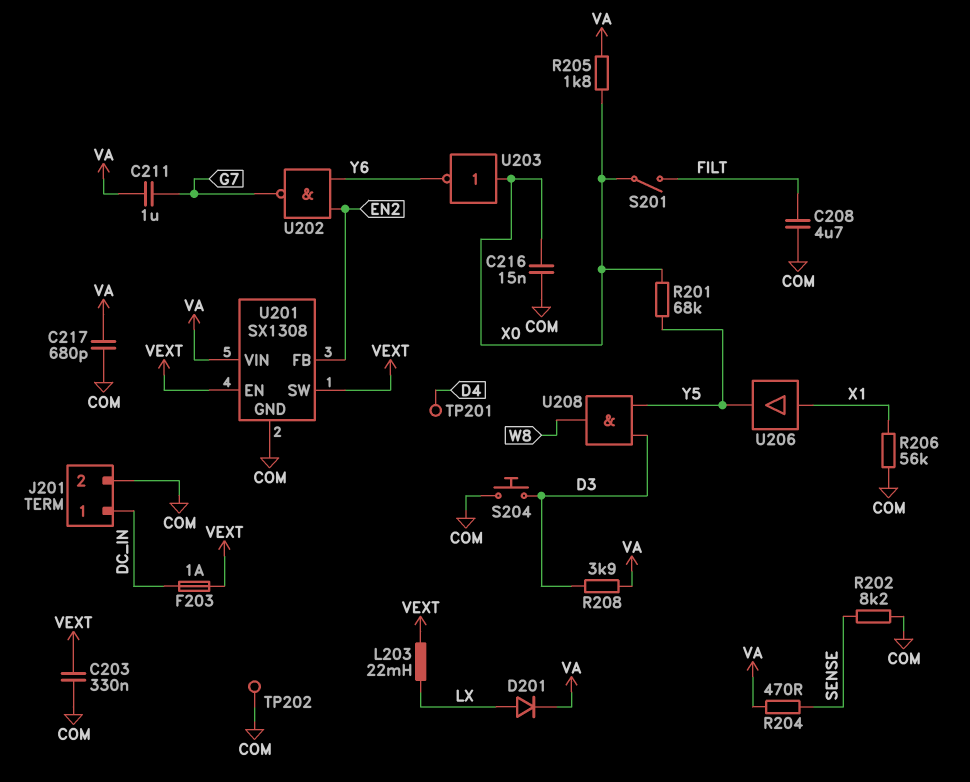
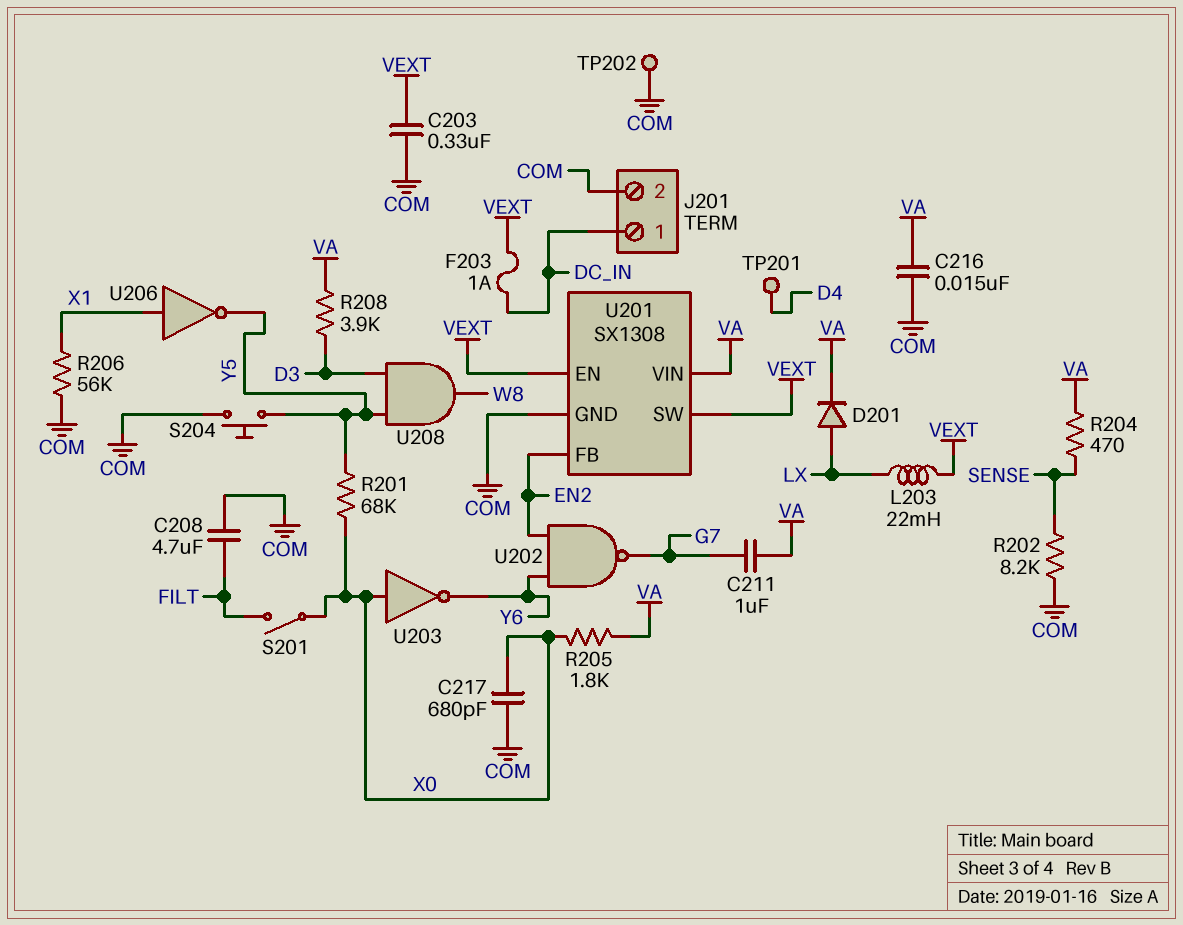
C216: 15nF (COM, X0) -> 15nF (COM, VA)
C217: 680pF (COM, VA) -> 680pF (COM, X0)
S204: button (COM, D3) -> button (COM, Y5)
U206: buffer (in X1, out Y5) -> NOT (in X1, out Y5)

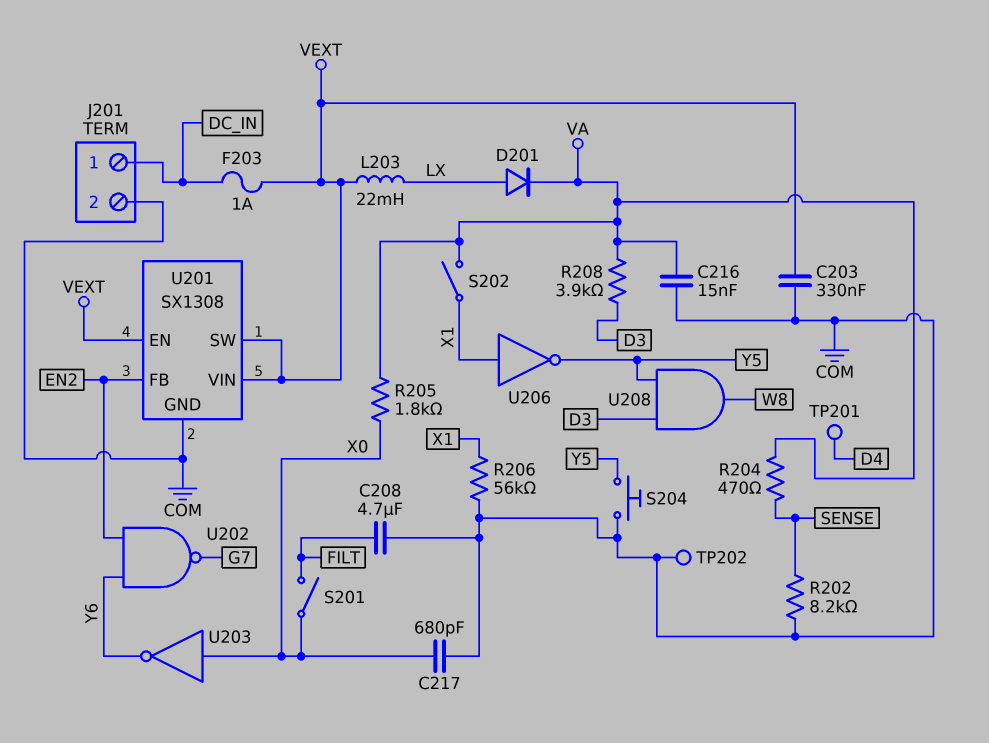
C211: 1uF (G7, VA) -> none
R201: 68k (X0, Y5) -> none
S202: none -> switch (VA, X1)
U201 pin VIN: VA -> VEXT

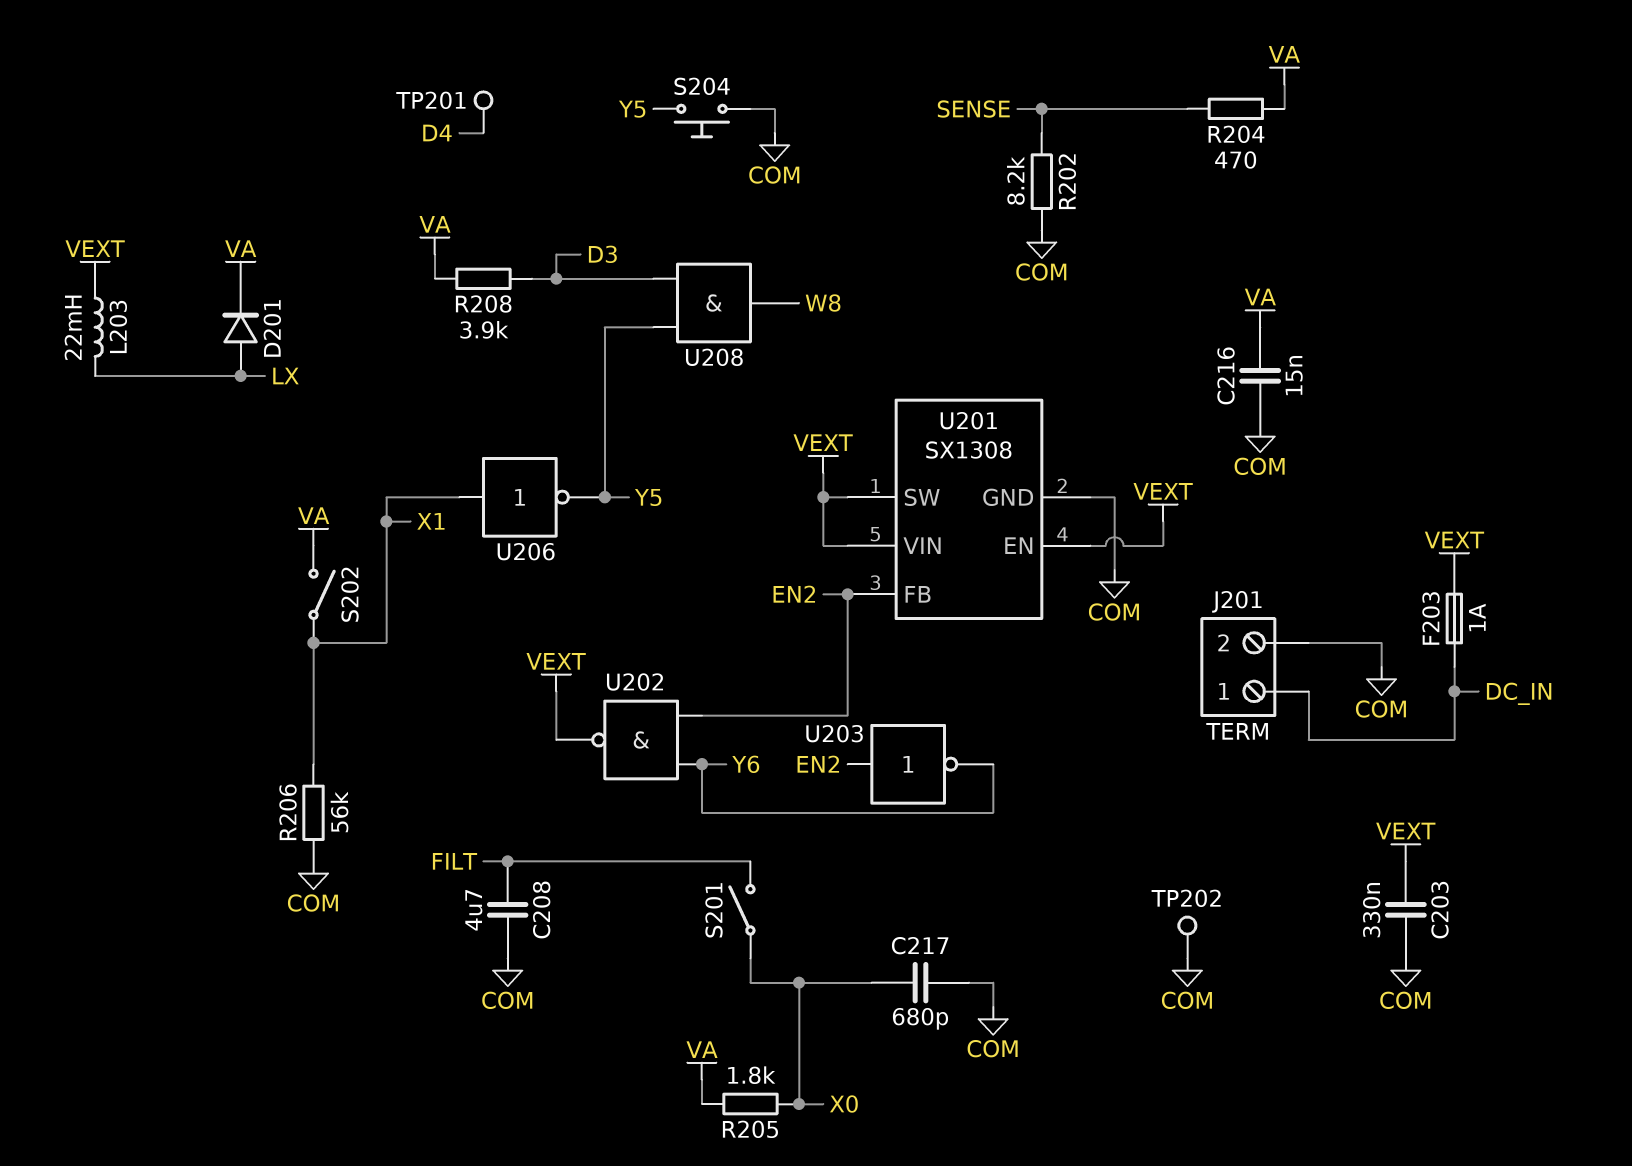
U202: NAND (in EN2, in Y6, out G7) -> NAND (in EN2, in Y6, out VEXT)
U203: NOT (in X0, out Y6) -> NOT (in EN2, out Y6)

